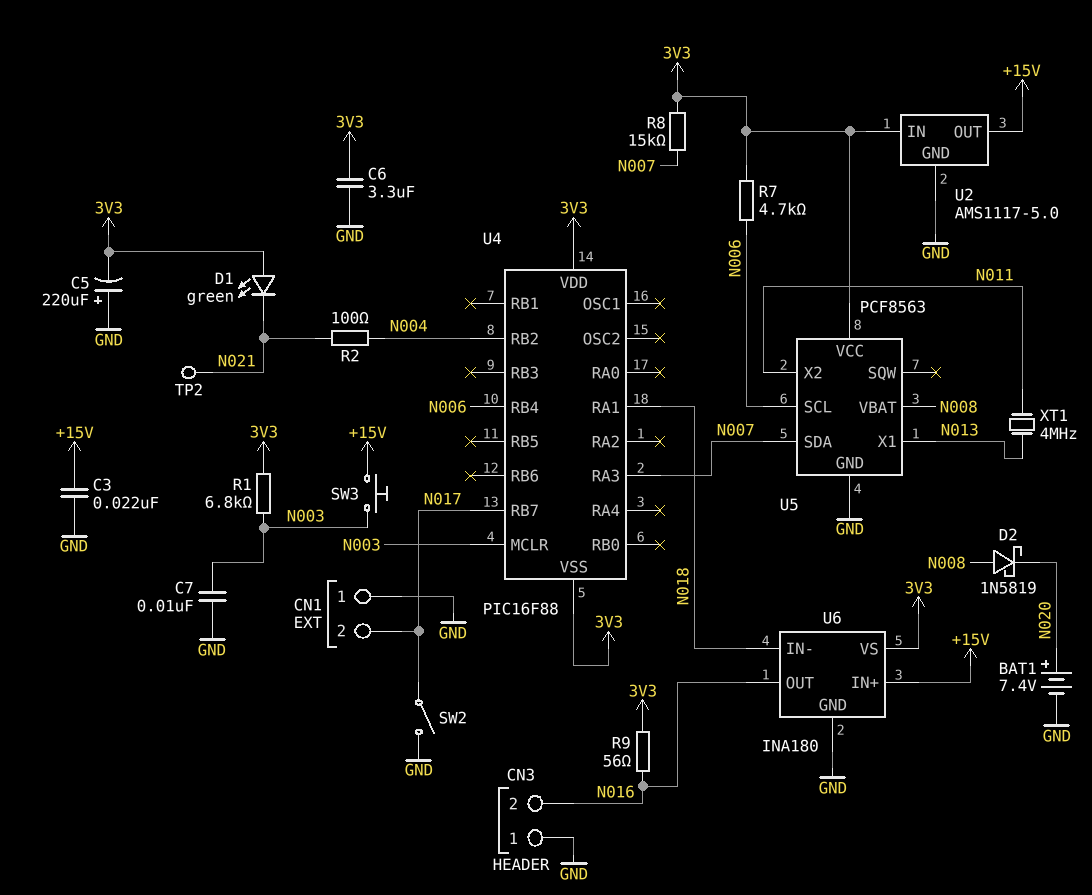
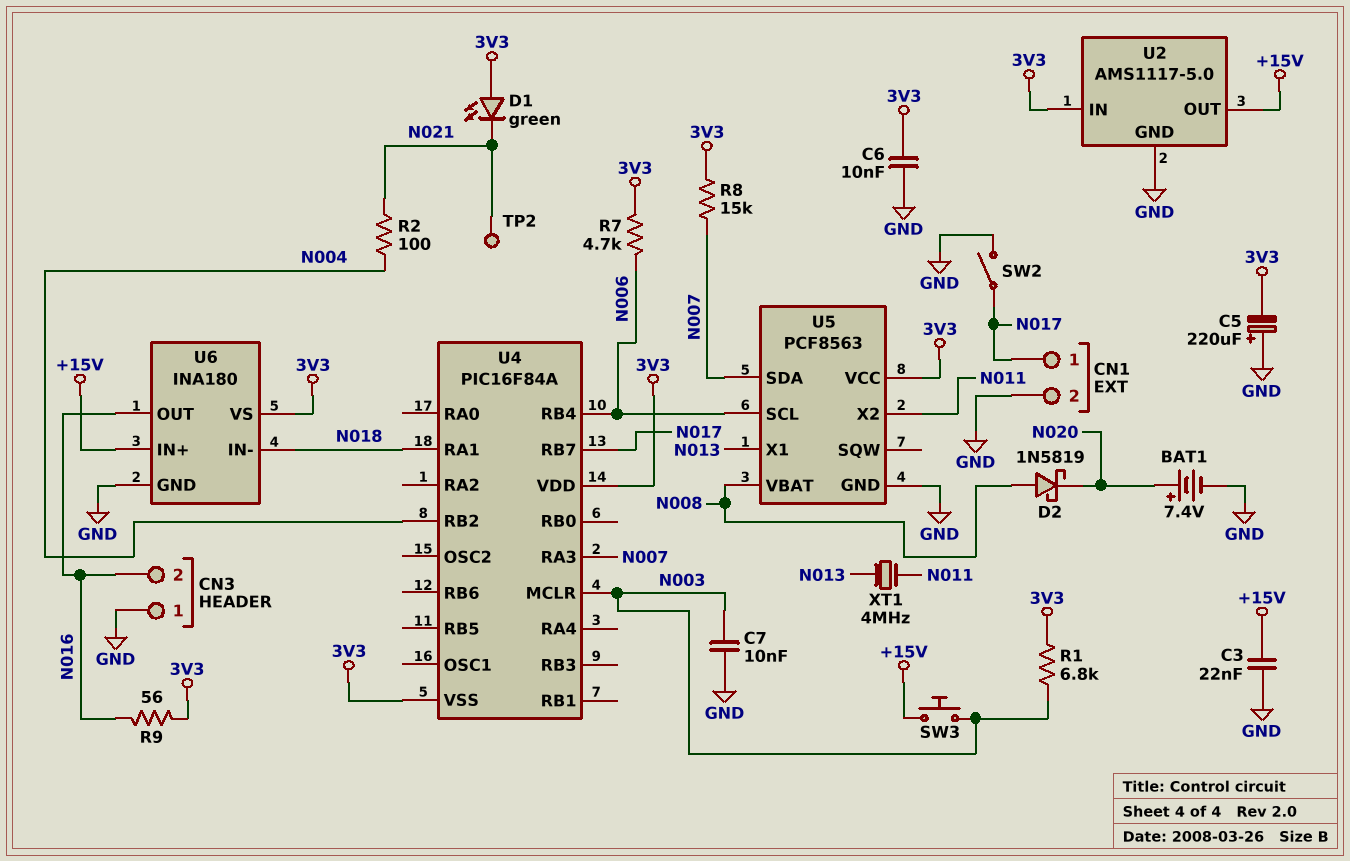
C6: 3.3uF (3V3, GND) -> 10nF (3V3, GND)
CN1 pin 1: GND -> N017
CN1 pin 2: N017 -> GND
U4: PIC16F88 -> PIC16F84A

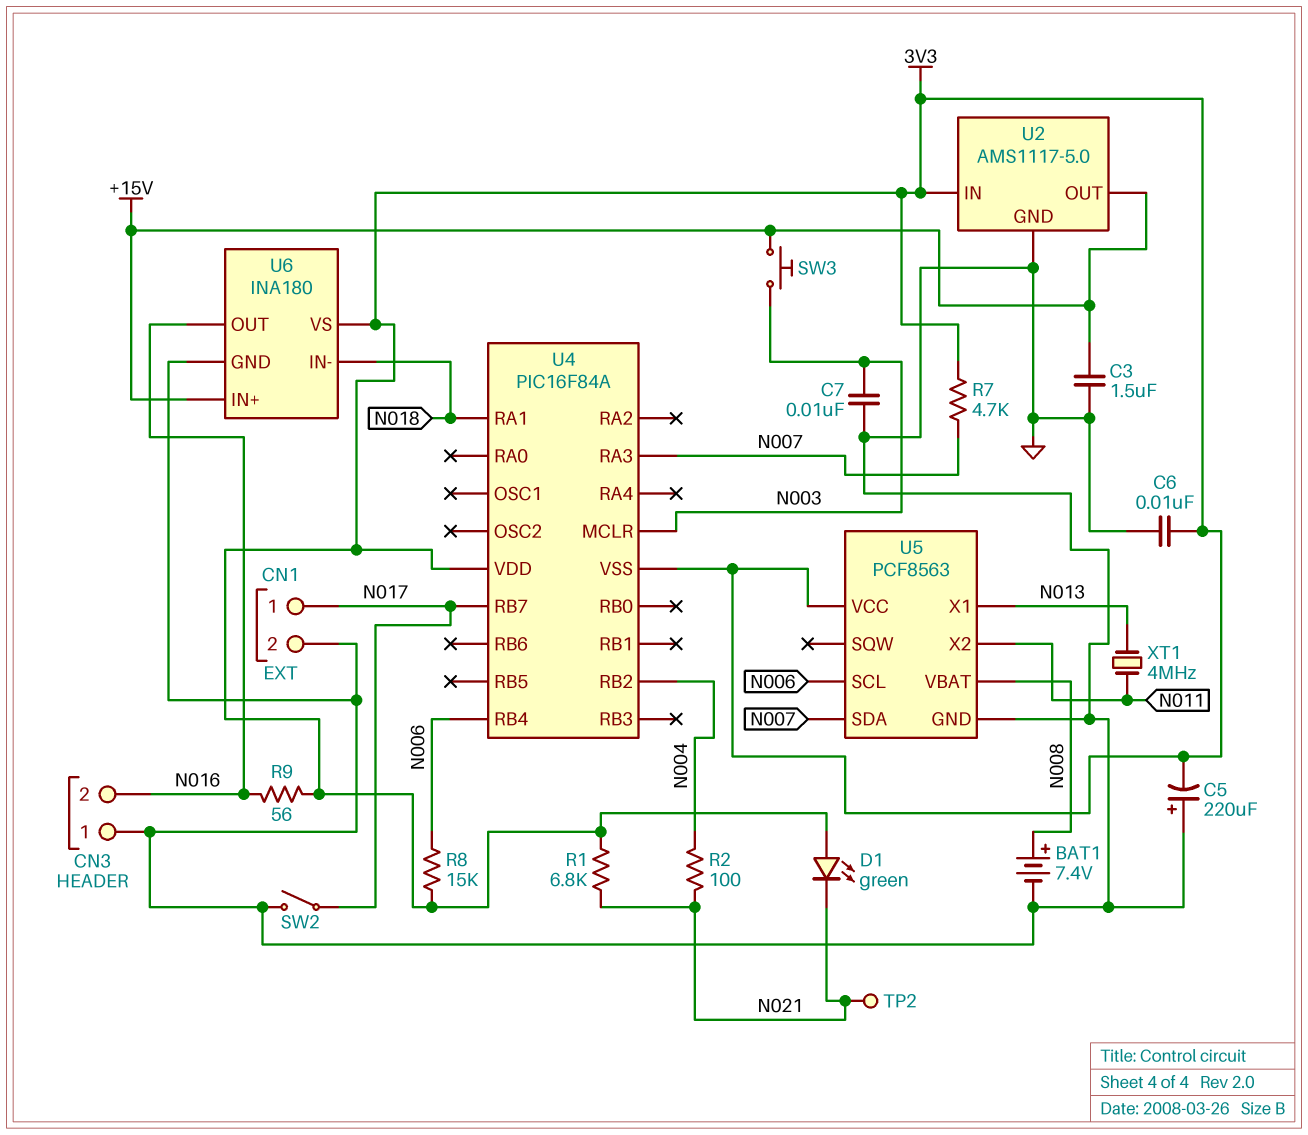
BAT1: 7.4V (plus N020, minus GND) -> 7.4V (plus N008, minus GND)
C3: 22nF (+15V, GND) -> 1.5uF (+15V, GND)
D2: schottky 1N5819 (A N008, K N020) -> none
R1: 6.8k (3V3, N003) -> 6.8k (3V3, N021)
R7: 4.7k (3V3, N006) -> 4.7k (3V3, N007)
R8: 15k (3V3, N007) -> 15k (3V3, N006)

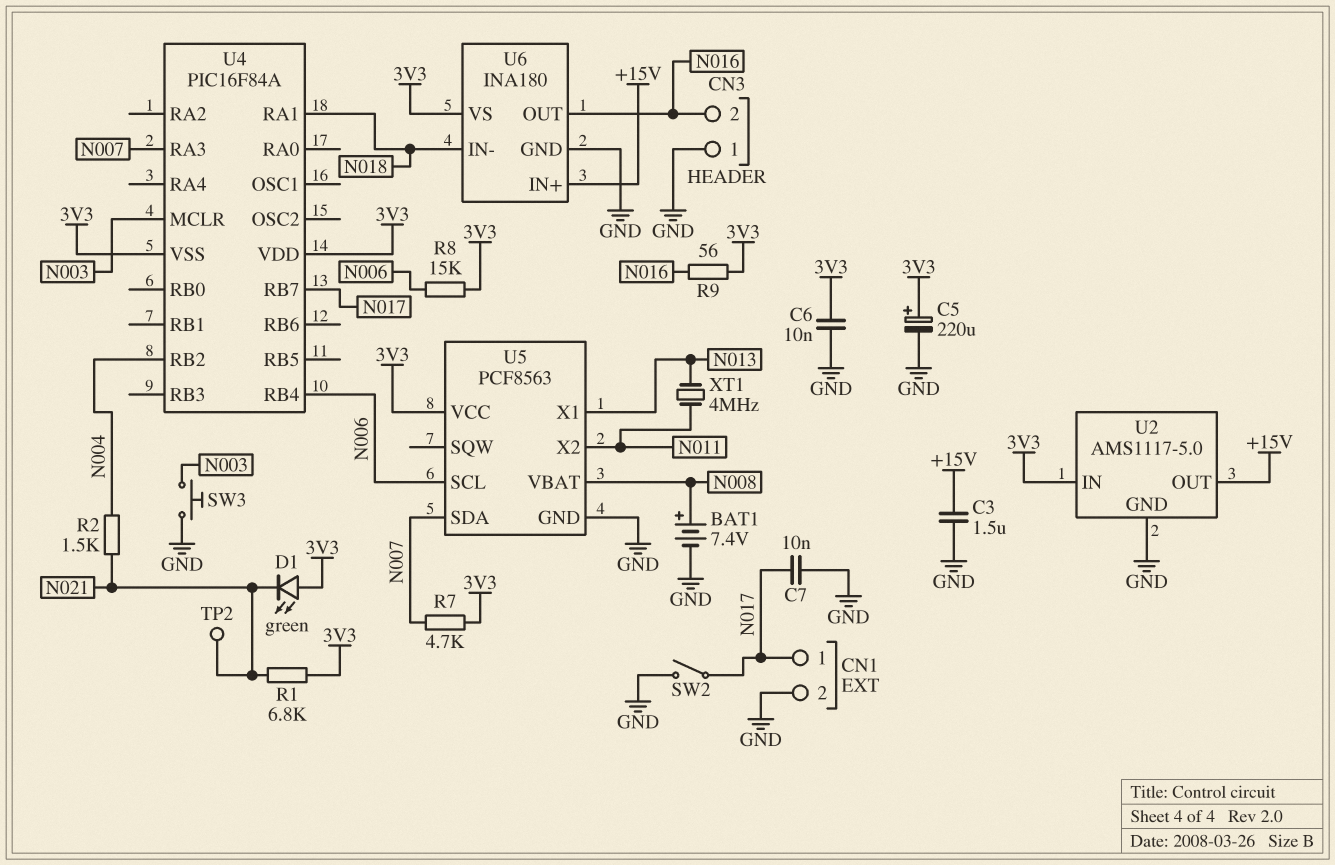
C5: 220uF (plus GND, minus 3V3) -> 220uF (plus 3V3, minus GND)
C7: 10nF (GND, N003) -> 10nF (GND, N017)
R2: 100 (N004, N021) -> 1.5k (N004, N021)
SW3: button (+15V, N003) -> button (GND, N003)

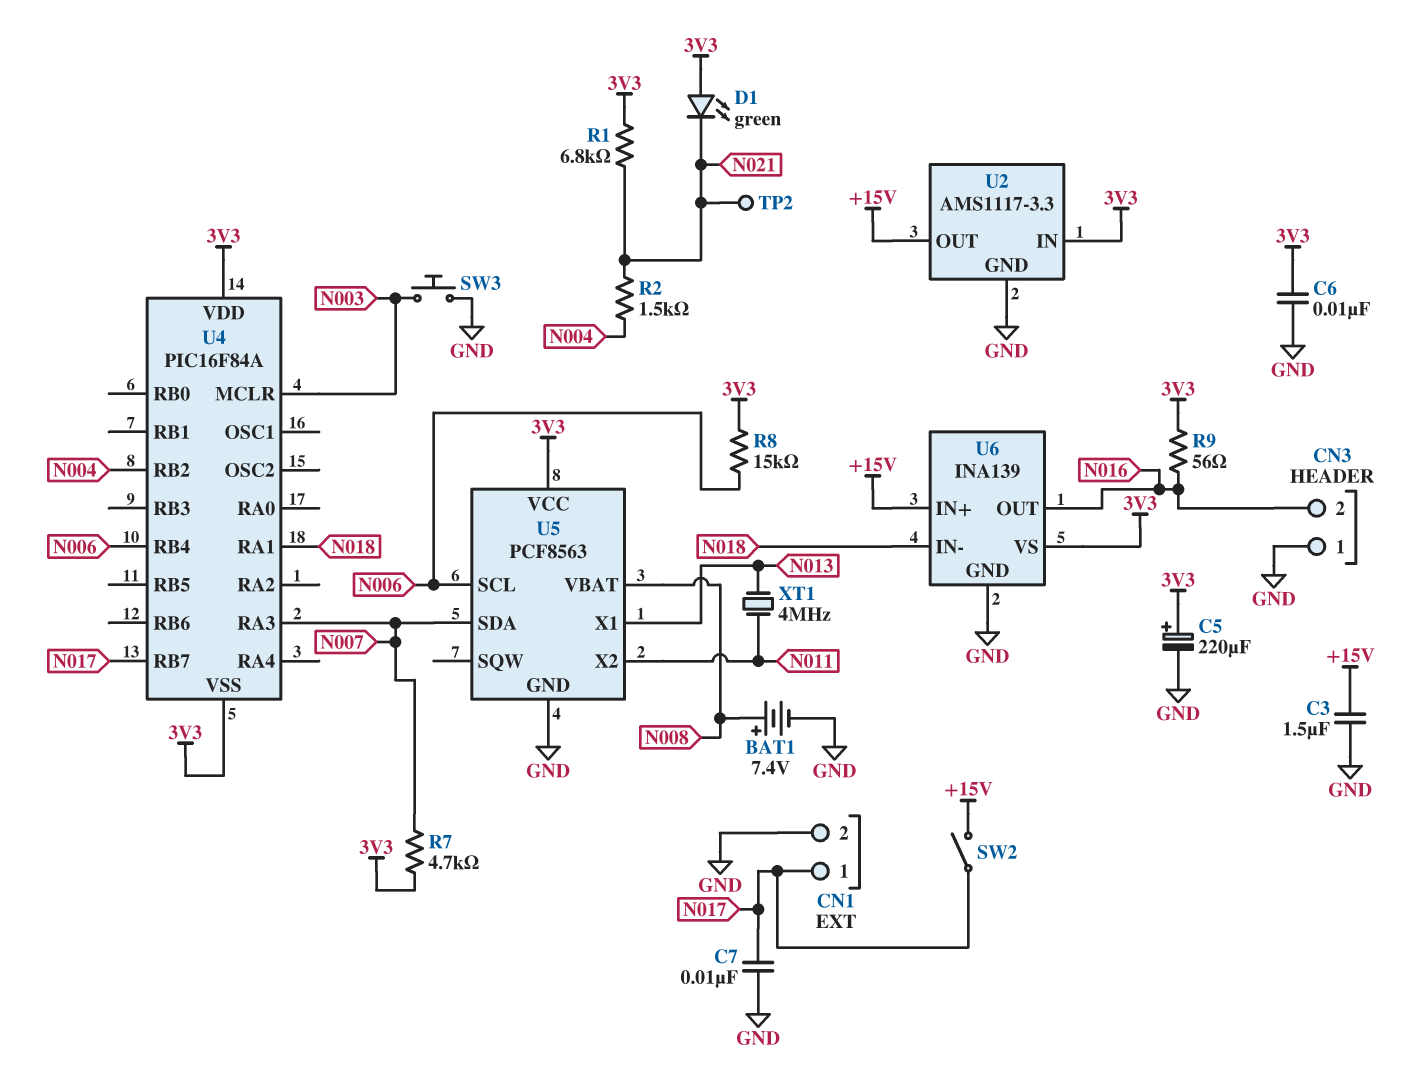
SW2: switch (GND, N017) -> switch (+15V, N017)
U2: AMS1117-5.0 -> AMS1117-3.3
U6: INA180 -> INA139

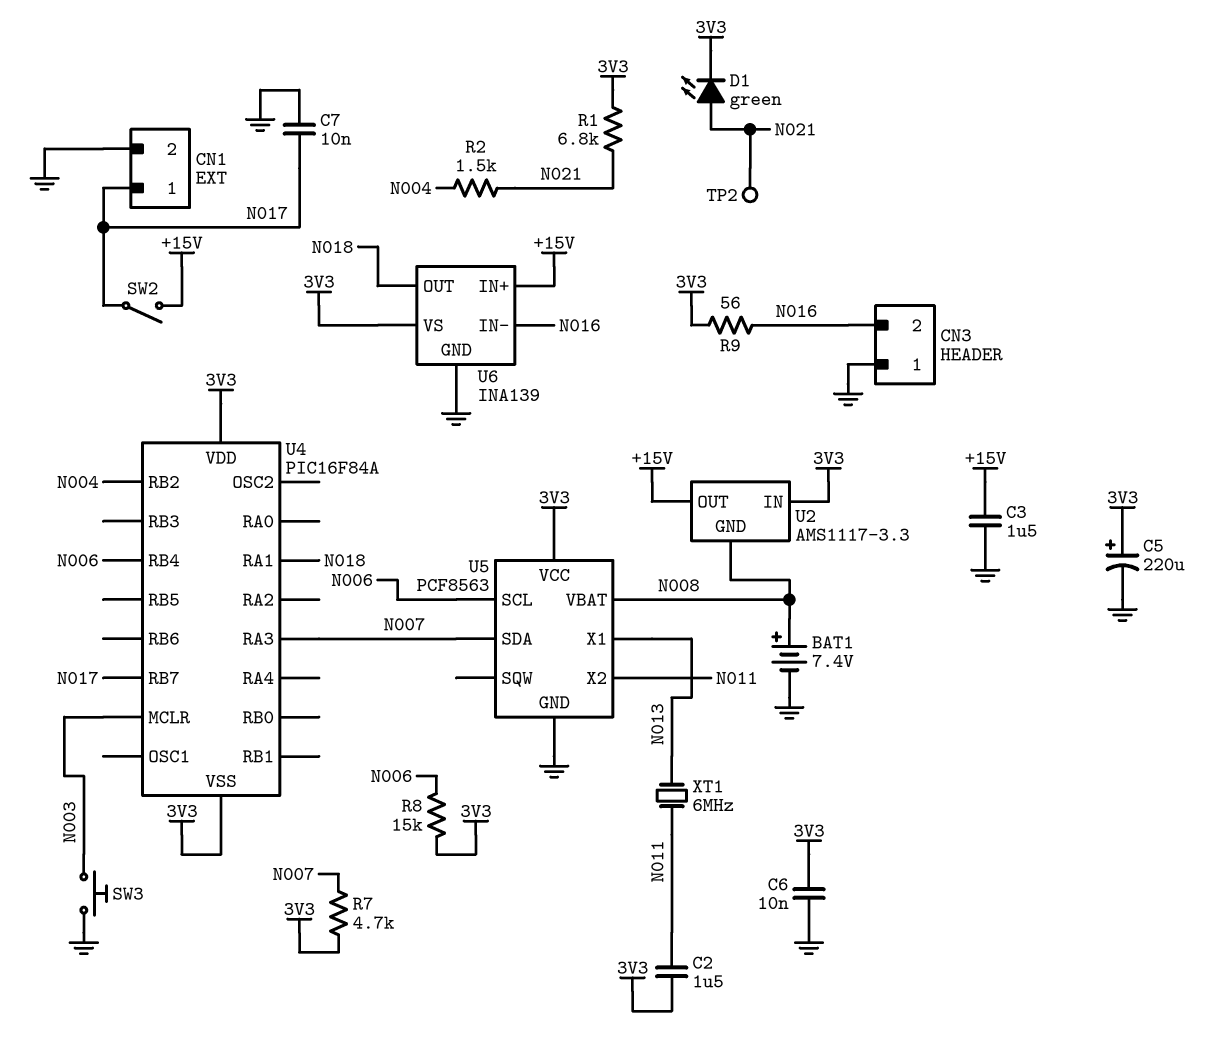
C2: none -> 1.5uF (3V3, N011)
D1: LED green (A 3V3, K N021) -> LED green (A N021, K 3V3)
U2 pin GND: GND -> N008
U6 pin IN-: N018 -> N016
U6 pin OUT: N016 -> N018
XT1: 4MHz (N011, N013) -> 6MHz (N011, N013)

